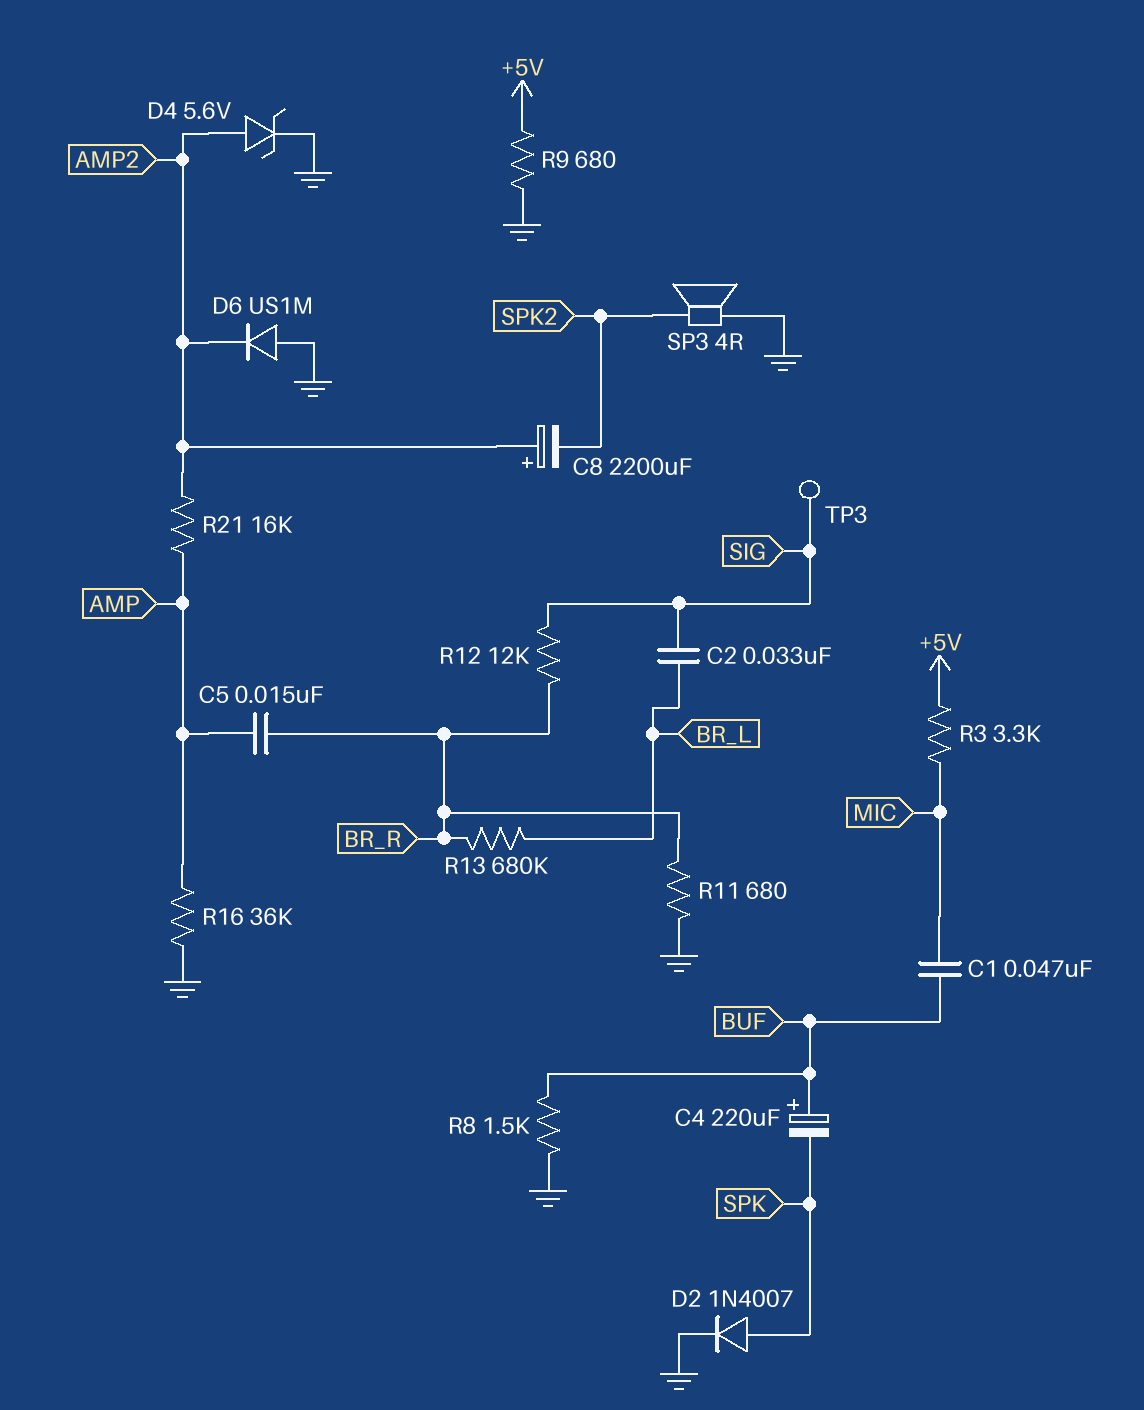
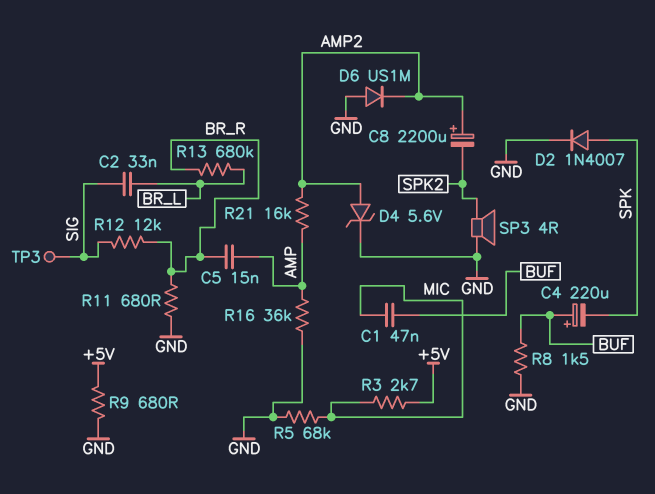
R3: 3.3k (+5V, MIC) -> 2.7k (+5V, MIC)
R5: none -> 68k (GND, MIC)

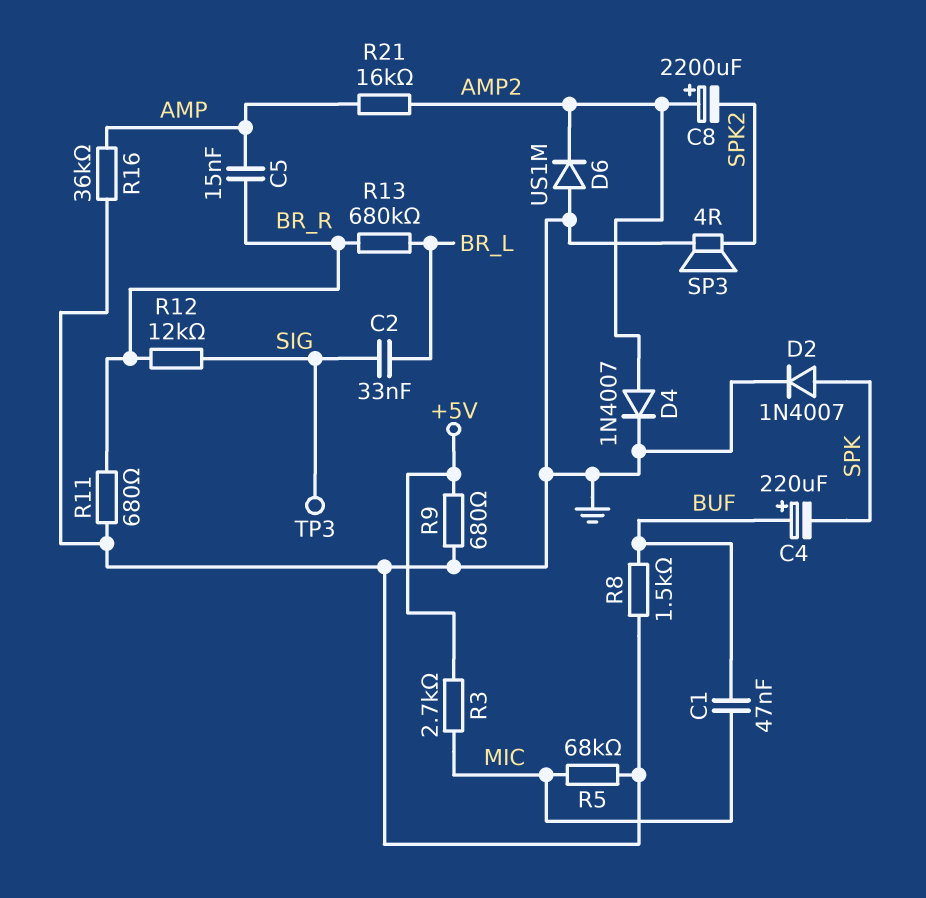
D4: zener 5.6V (A AMP2, K GND) -> diode 1N4007 (A AMP2, K GND)

